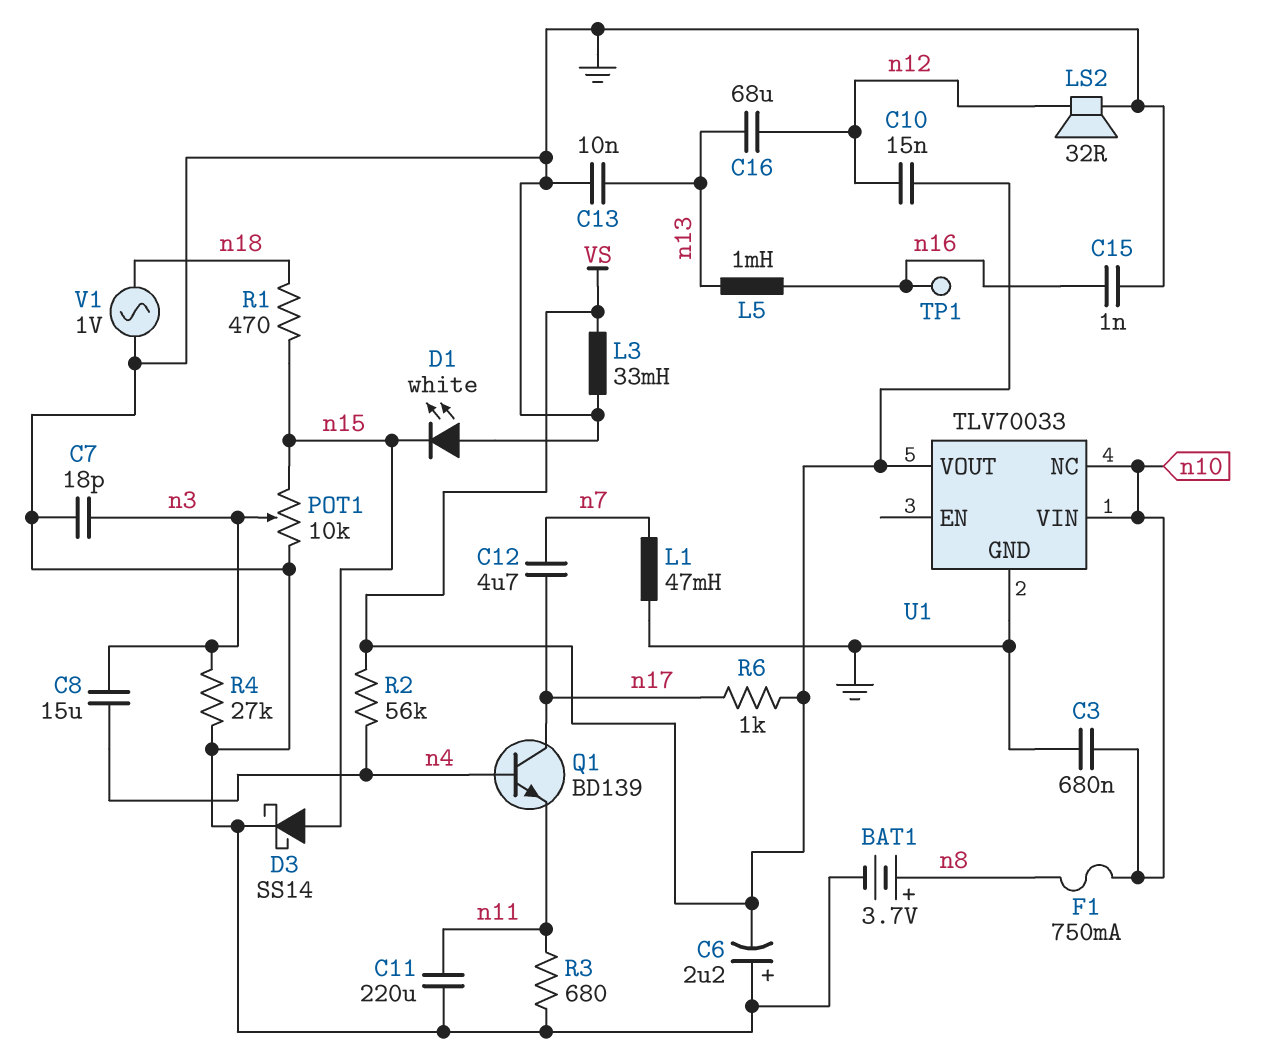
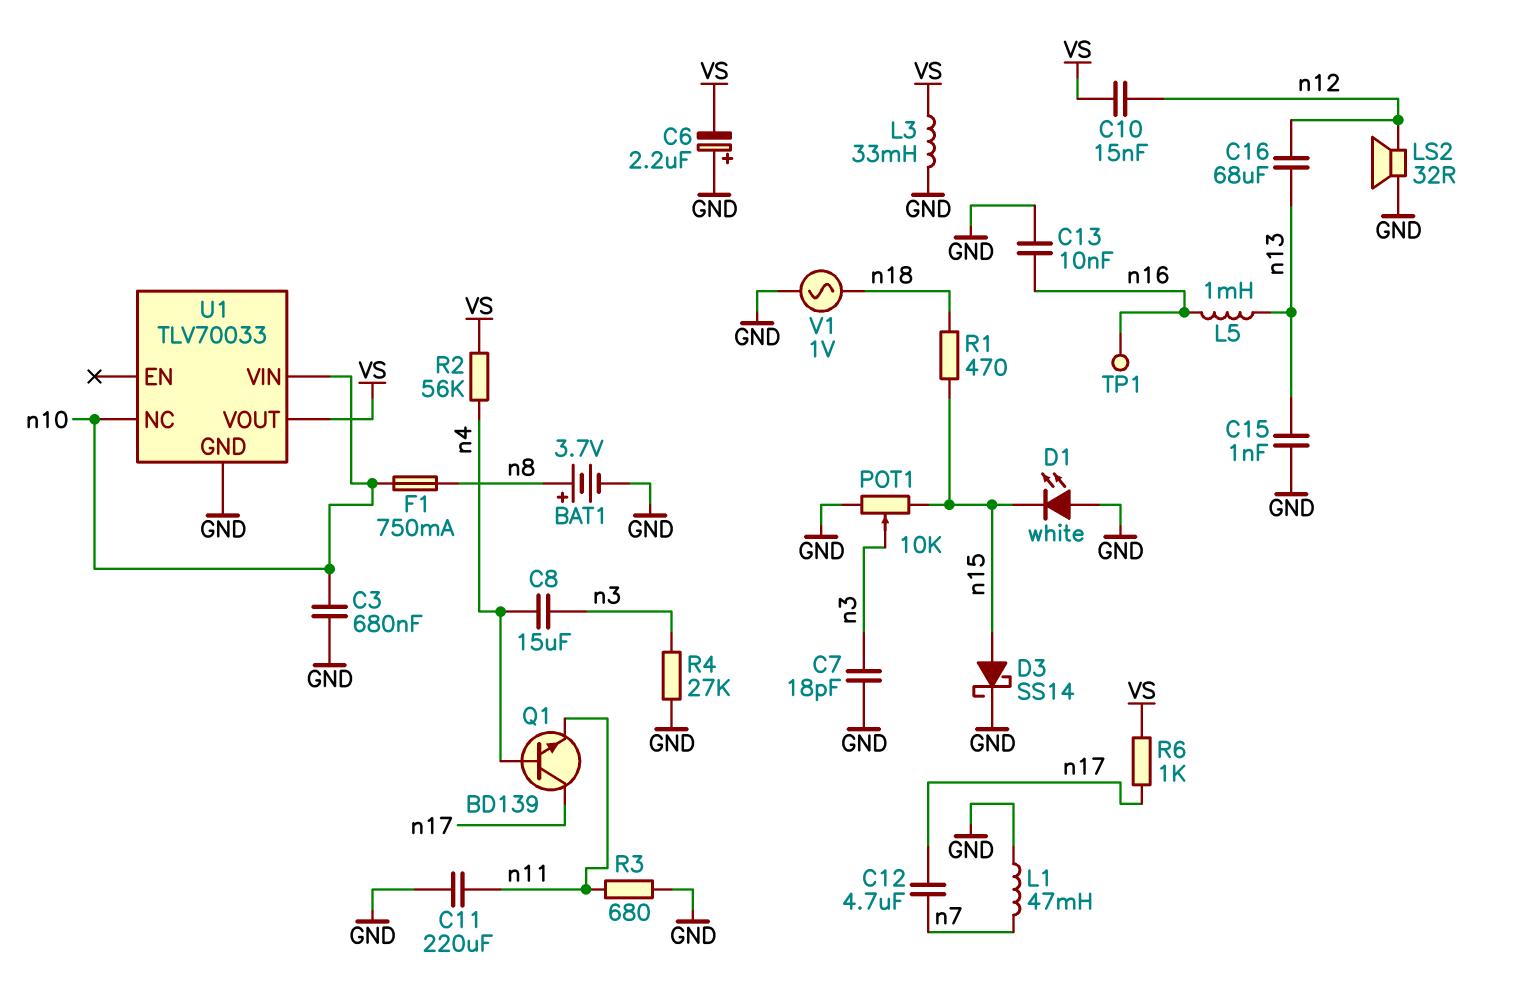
C13: 10nF (GND, n13) -> 10nF (GND, n16)
C15: 1nF (GND, n16) -> 1nF (GND, n13)

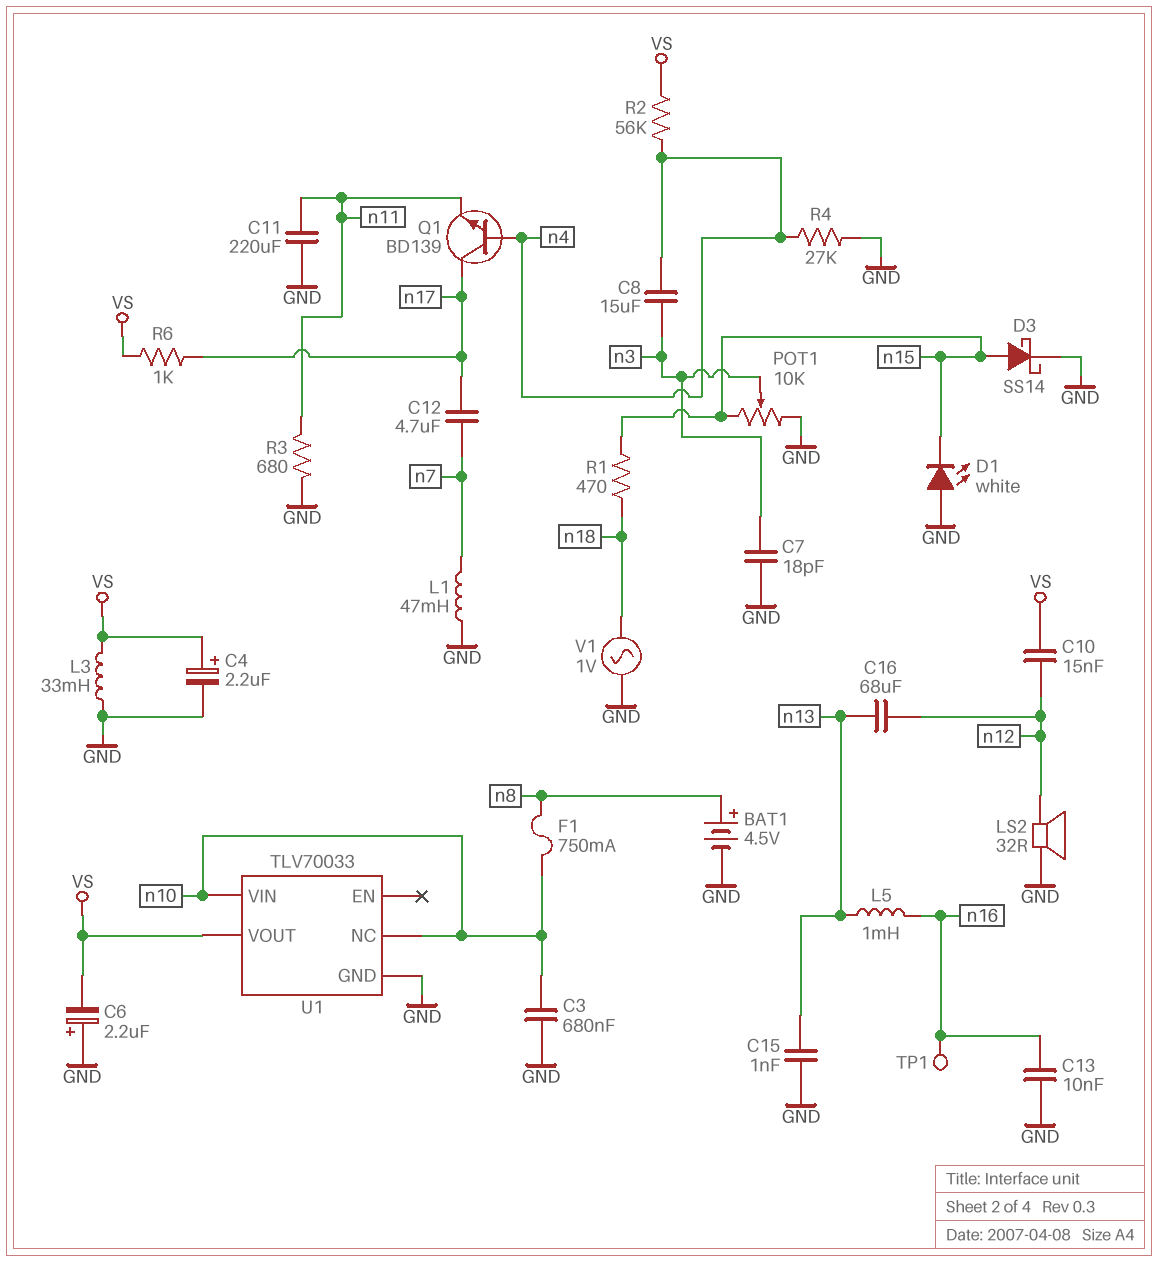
BAT1: 3.7V (plus n8, minus GND) -> 4.5V (plus n8, minus GND)
C4: none -> 2.2uF (plus VS, minus GND)
R4: 27k (GND, n3) -> 27k (GND, n4)

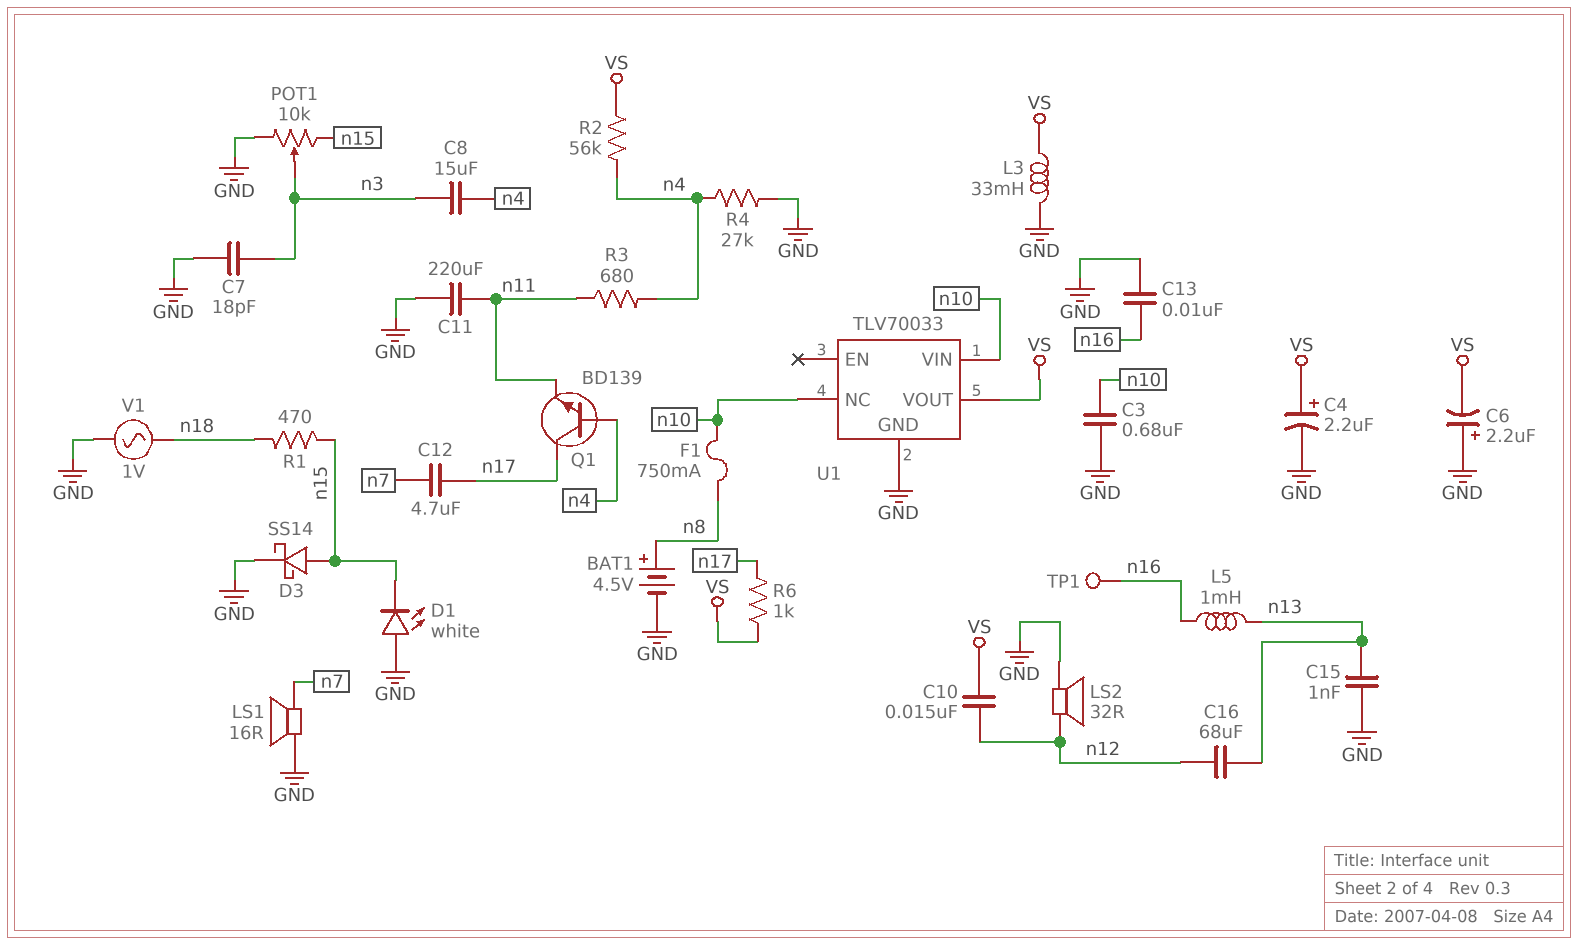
L1: 47mH (GND, n7) -> none
LS1: none -> speaker 16R (GND, n7)
R3: 680 (GND, n11) -> 680 (n4, n11)

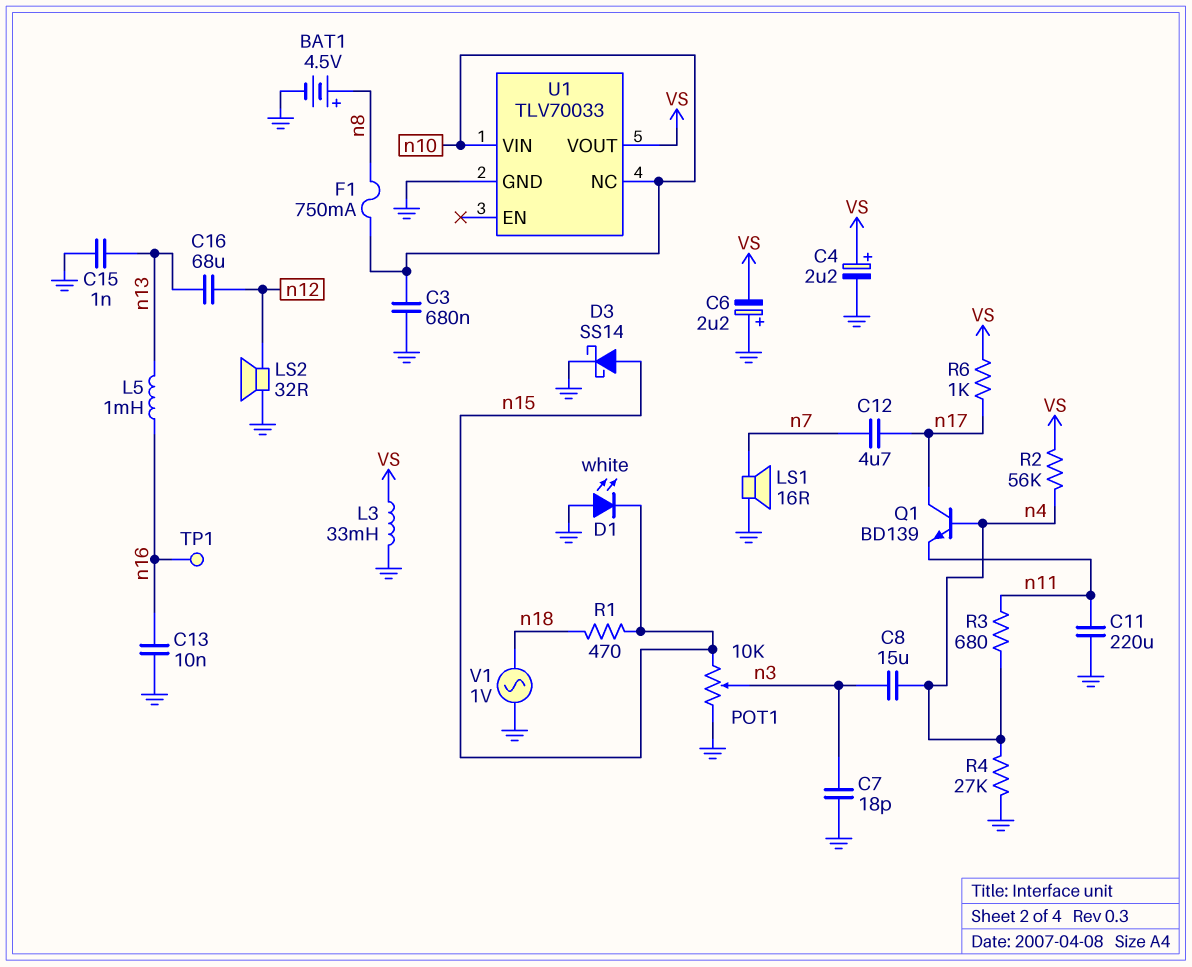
C10: 15nF (VS, n12) -> none

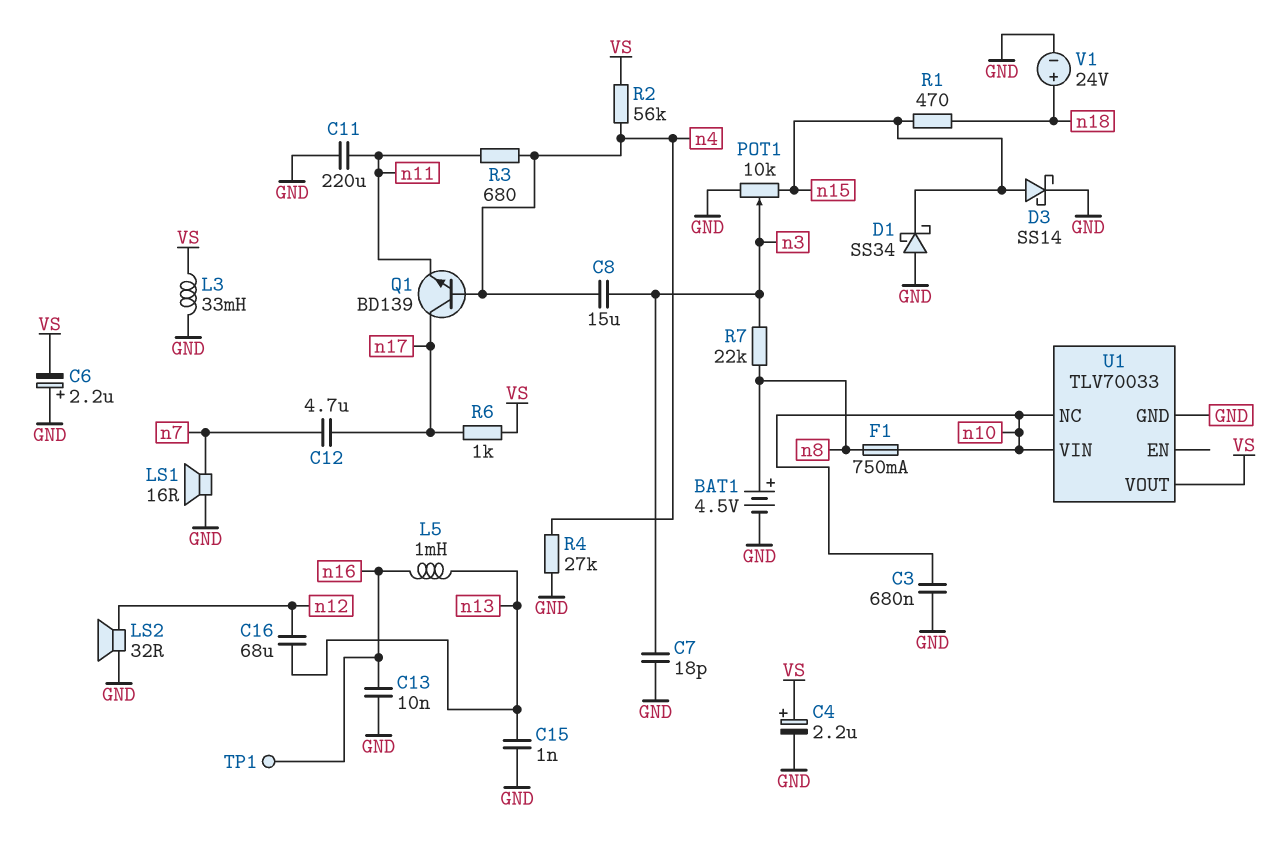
D1: LED white (A GND, K n15) -> schottky SS34 (A GND, K n15)
R7: none -> 22k (n3, n8)
V1: AC 1V (GND, n18) -> 24V (plus n18, minus GND)

